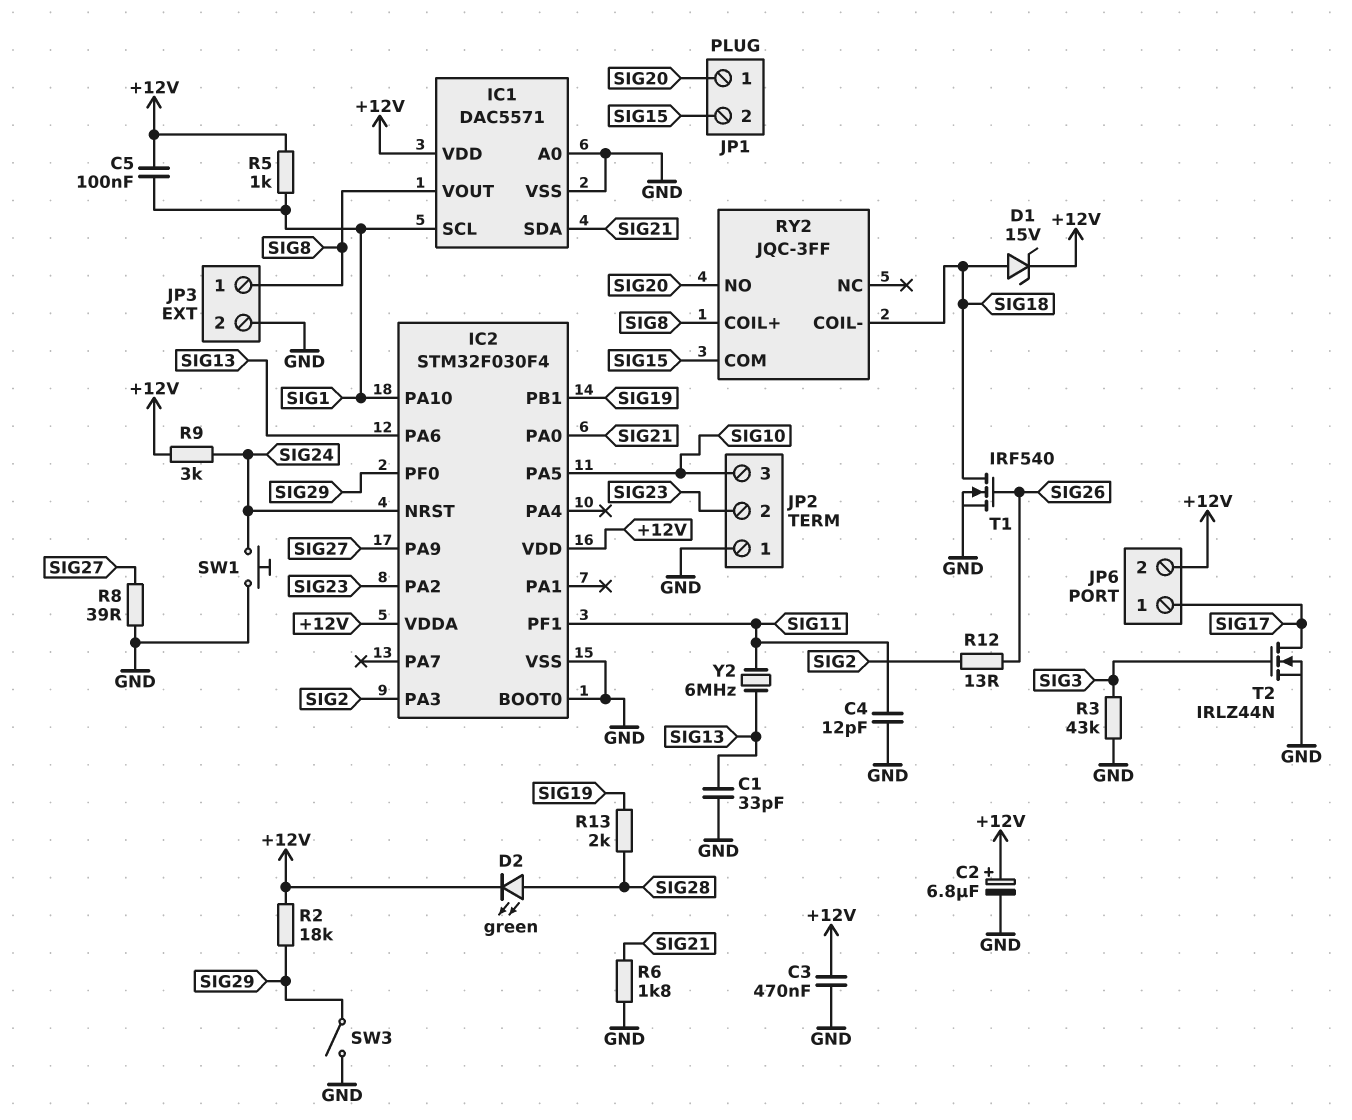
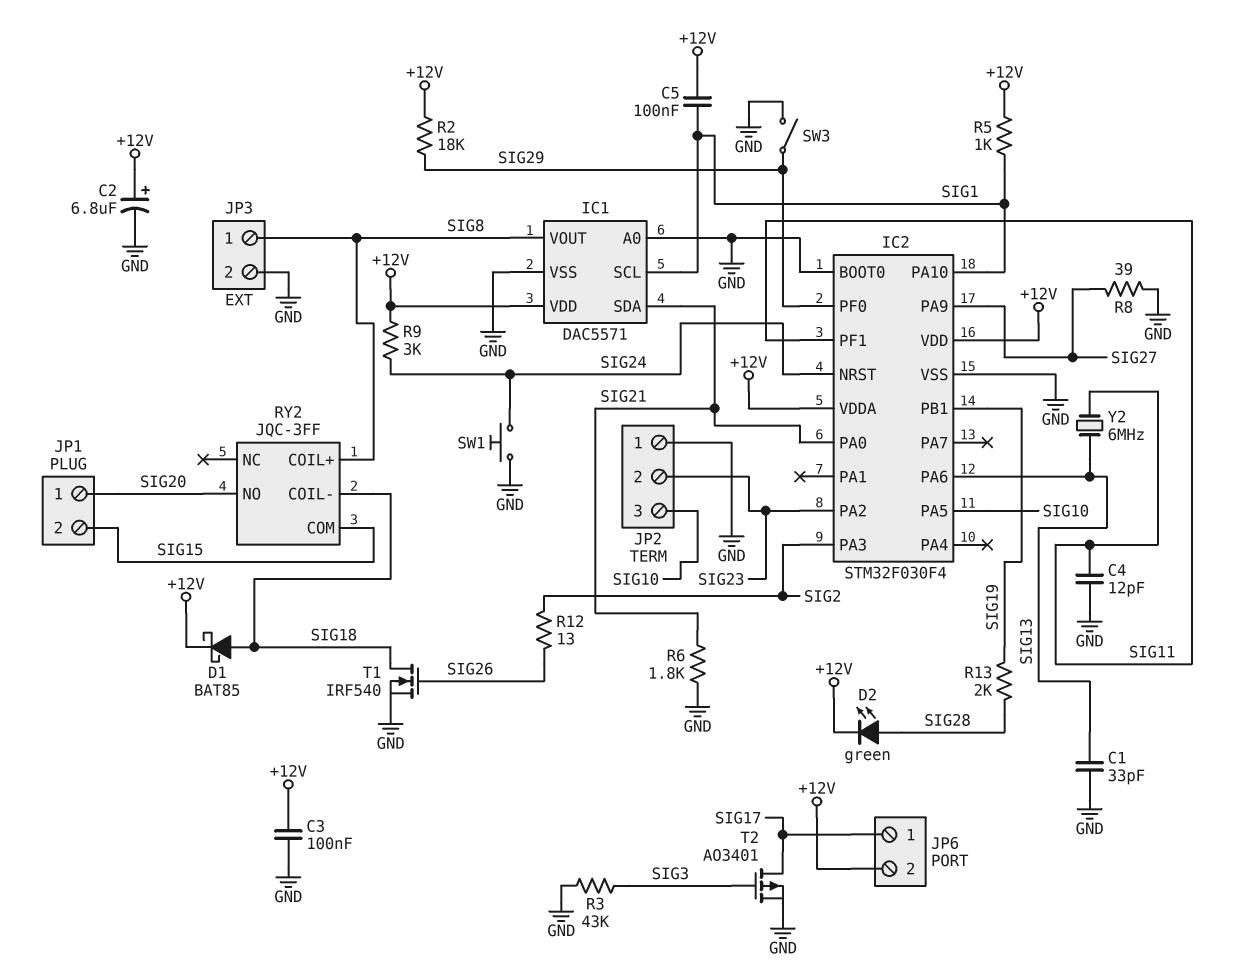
C3: 470nF (+12V, GND) -> 100nF (+12V, GND)
D1: zener 15V (A SIG18, K +12V) -> schottky BAT85 (A SIG18, K +12V)
T2: NMOS IRLZ44N (G SIG3, D SIG17, S GND) -> PMOS AO3401 (G SIG3, D SIG17, S GND)

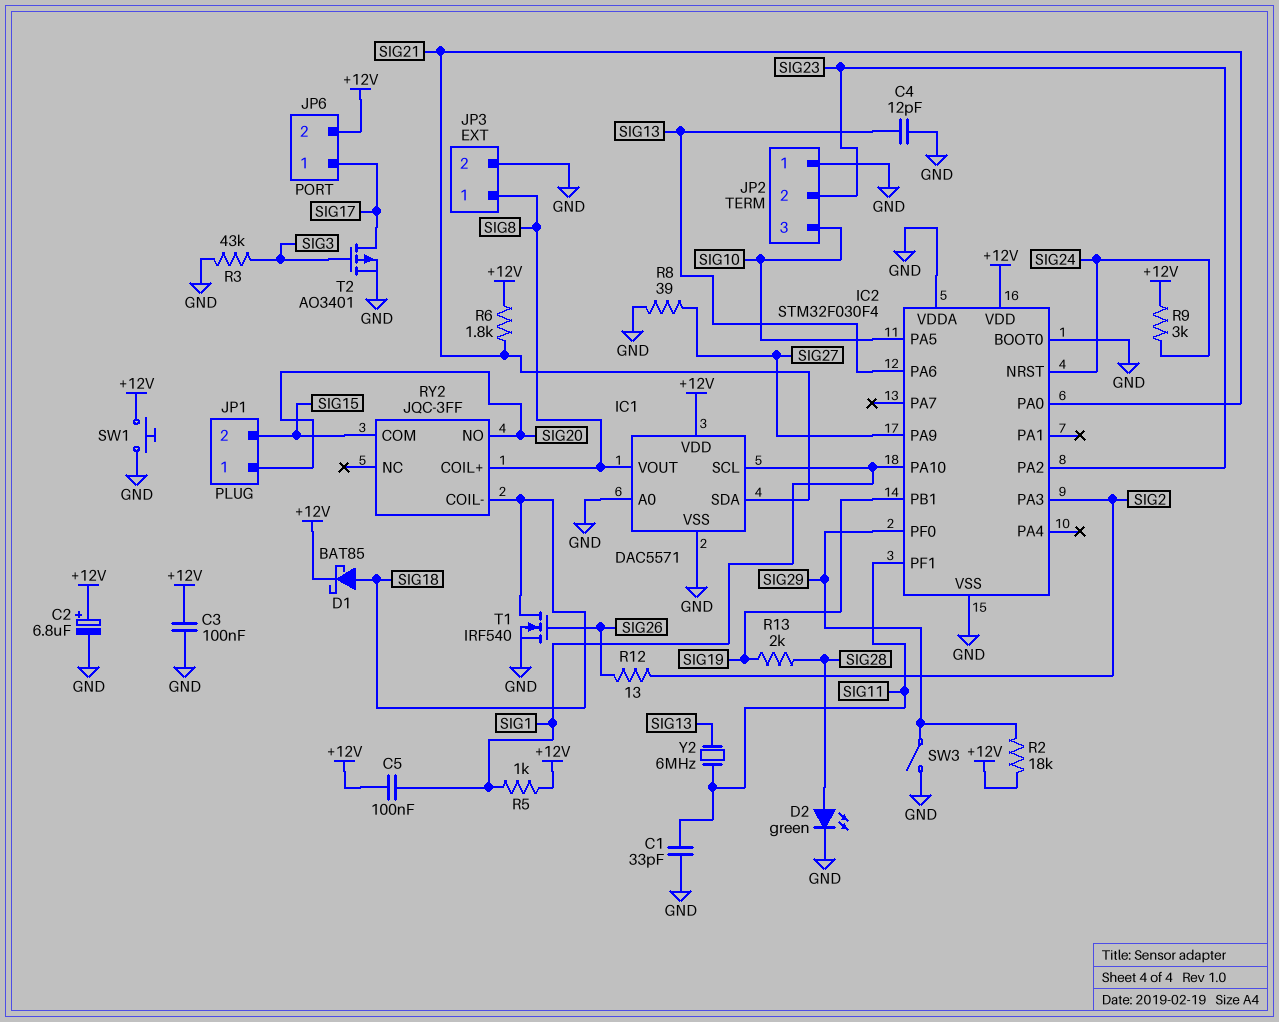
C1: 33pF (GND, SIG13) -> 33pF (GND, SIG11)
C4: 12pF (GND, SIG11) -> 12pF (GND, SIG13)
D2: LED green (A SIG28, K +12V) -> LED green (A SIG28, K GND)
IC2 pin VDDA: +12V -> GND
R6: 1.8k (GND, SIG21) -> 1.8k (+12V, SIG21)
SW1: button (GND, SIG24) -> button (+12V, GND)

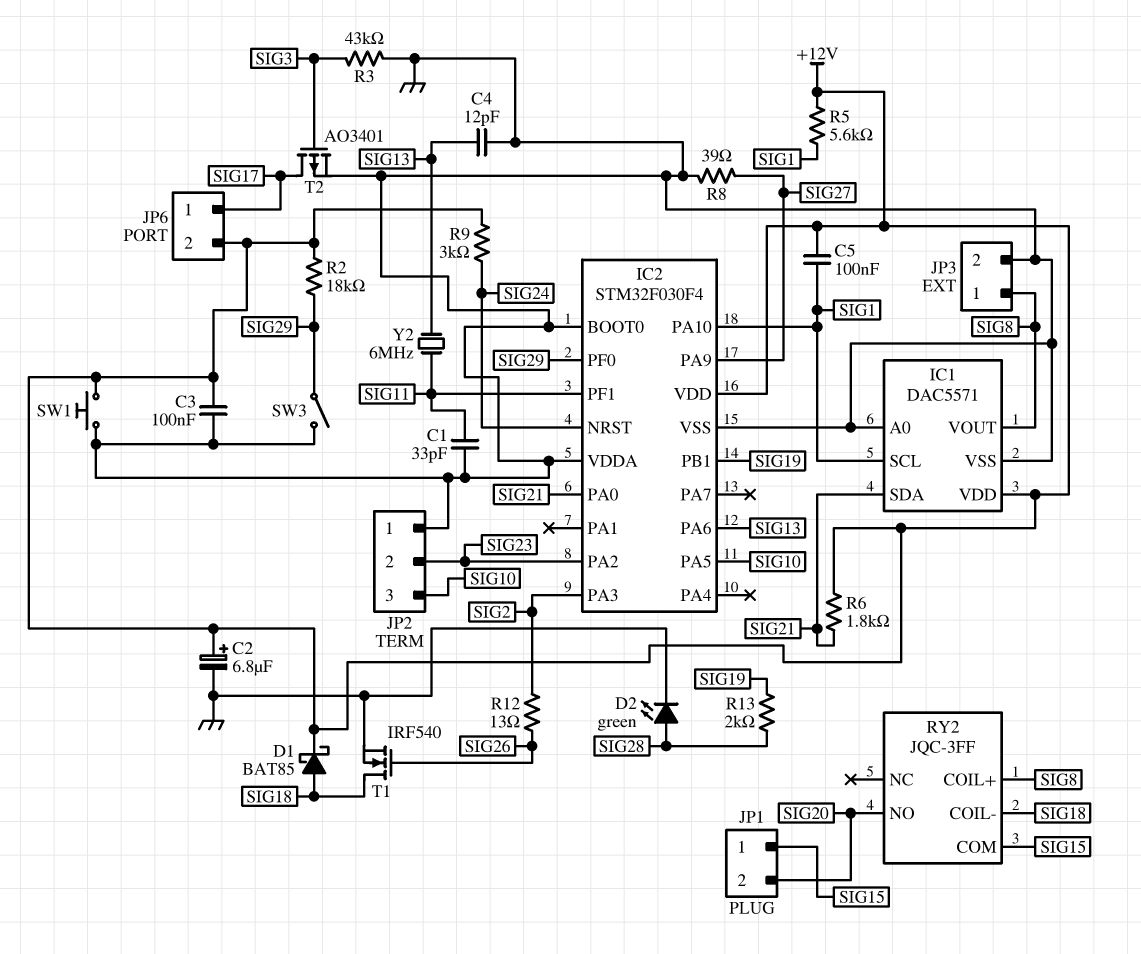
JP1 pin 1: SIG20 -> SIG15
JP1 pin 2: SIG15 -> SIG20
R5: 1k (+12V, SIG1) -> 5.6k (+12V, SIG1)

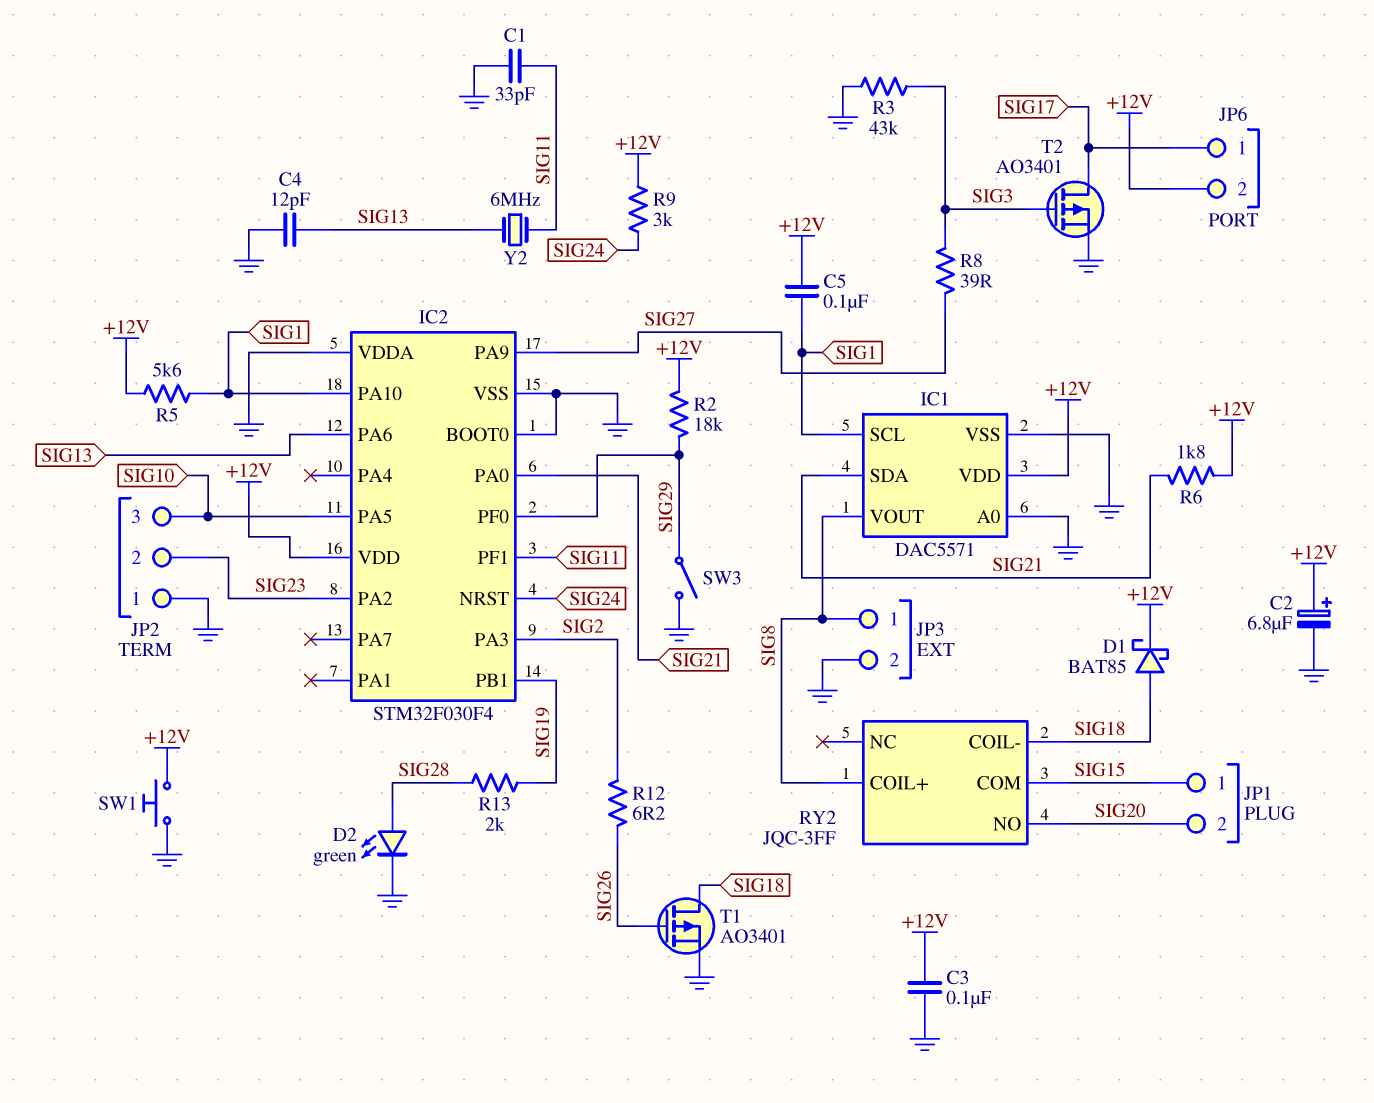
R8: 39 (GND, SIG27) -> 39 (SIG3, SIG27)
R12: 13 (SIG2, SIG26) -> 6.2 (SIG2, SIG26)
T1: NMOS IRF540 (G SIG26, D SIG18, S GND) -> PMOS AO3401 (G SIG26, D SIG18, S GND)

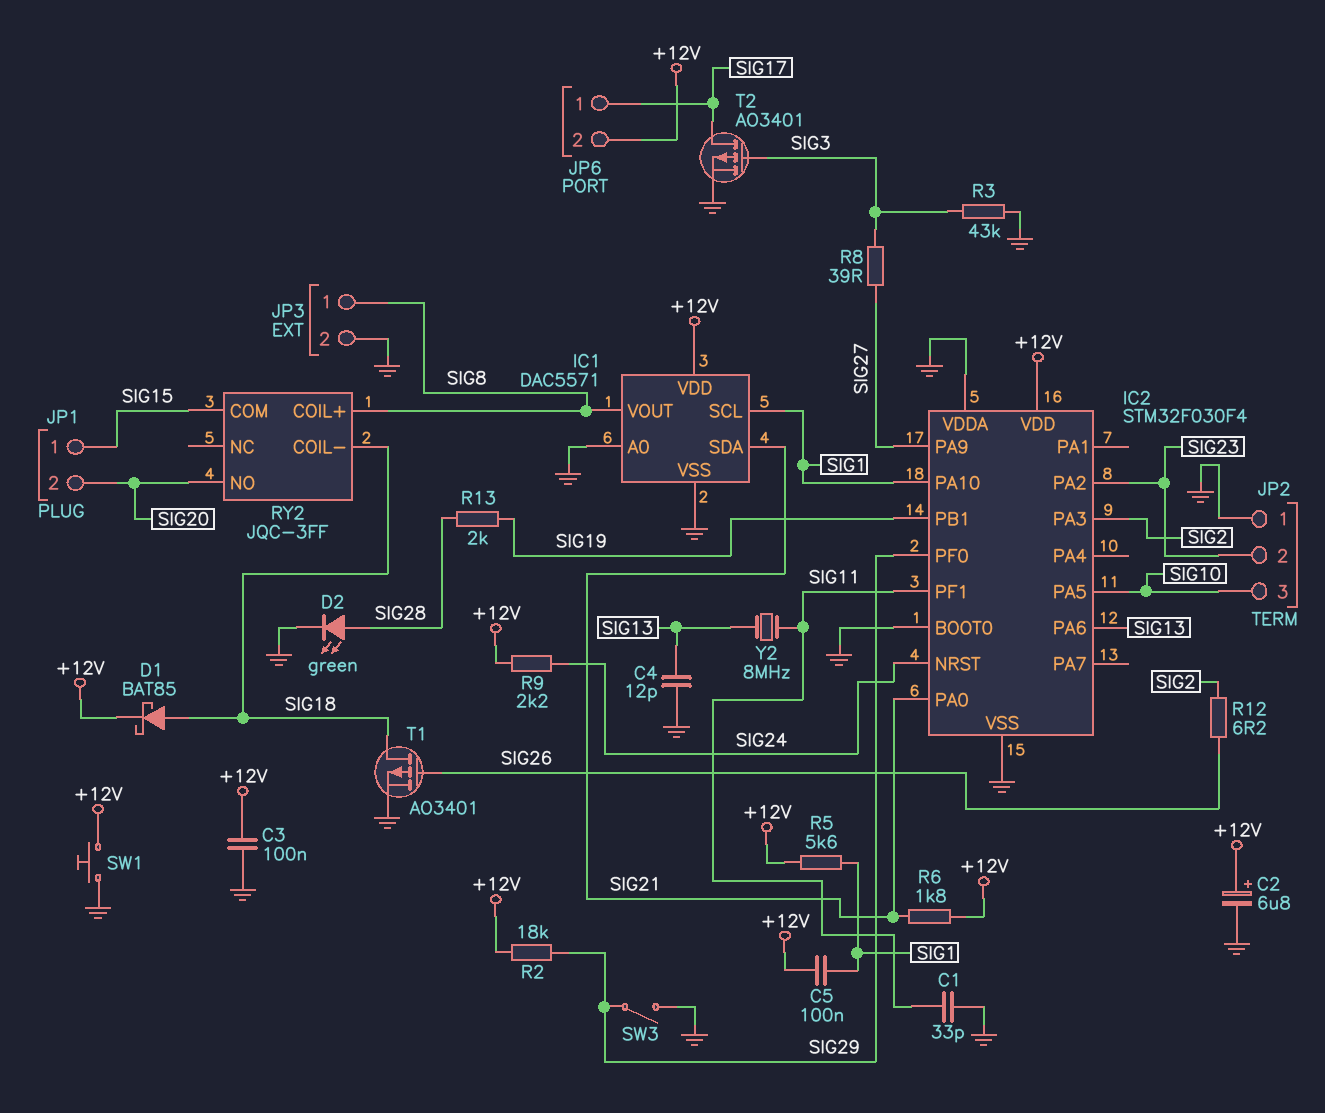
R9: 3k (+12V, SIG24) -> 2.2k (+12V, SIG24)
Y2: 6MHz (SIG11, SIG13) -> 8MHz (SIG11, SIG13)

